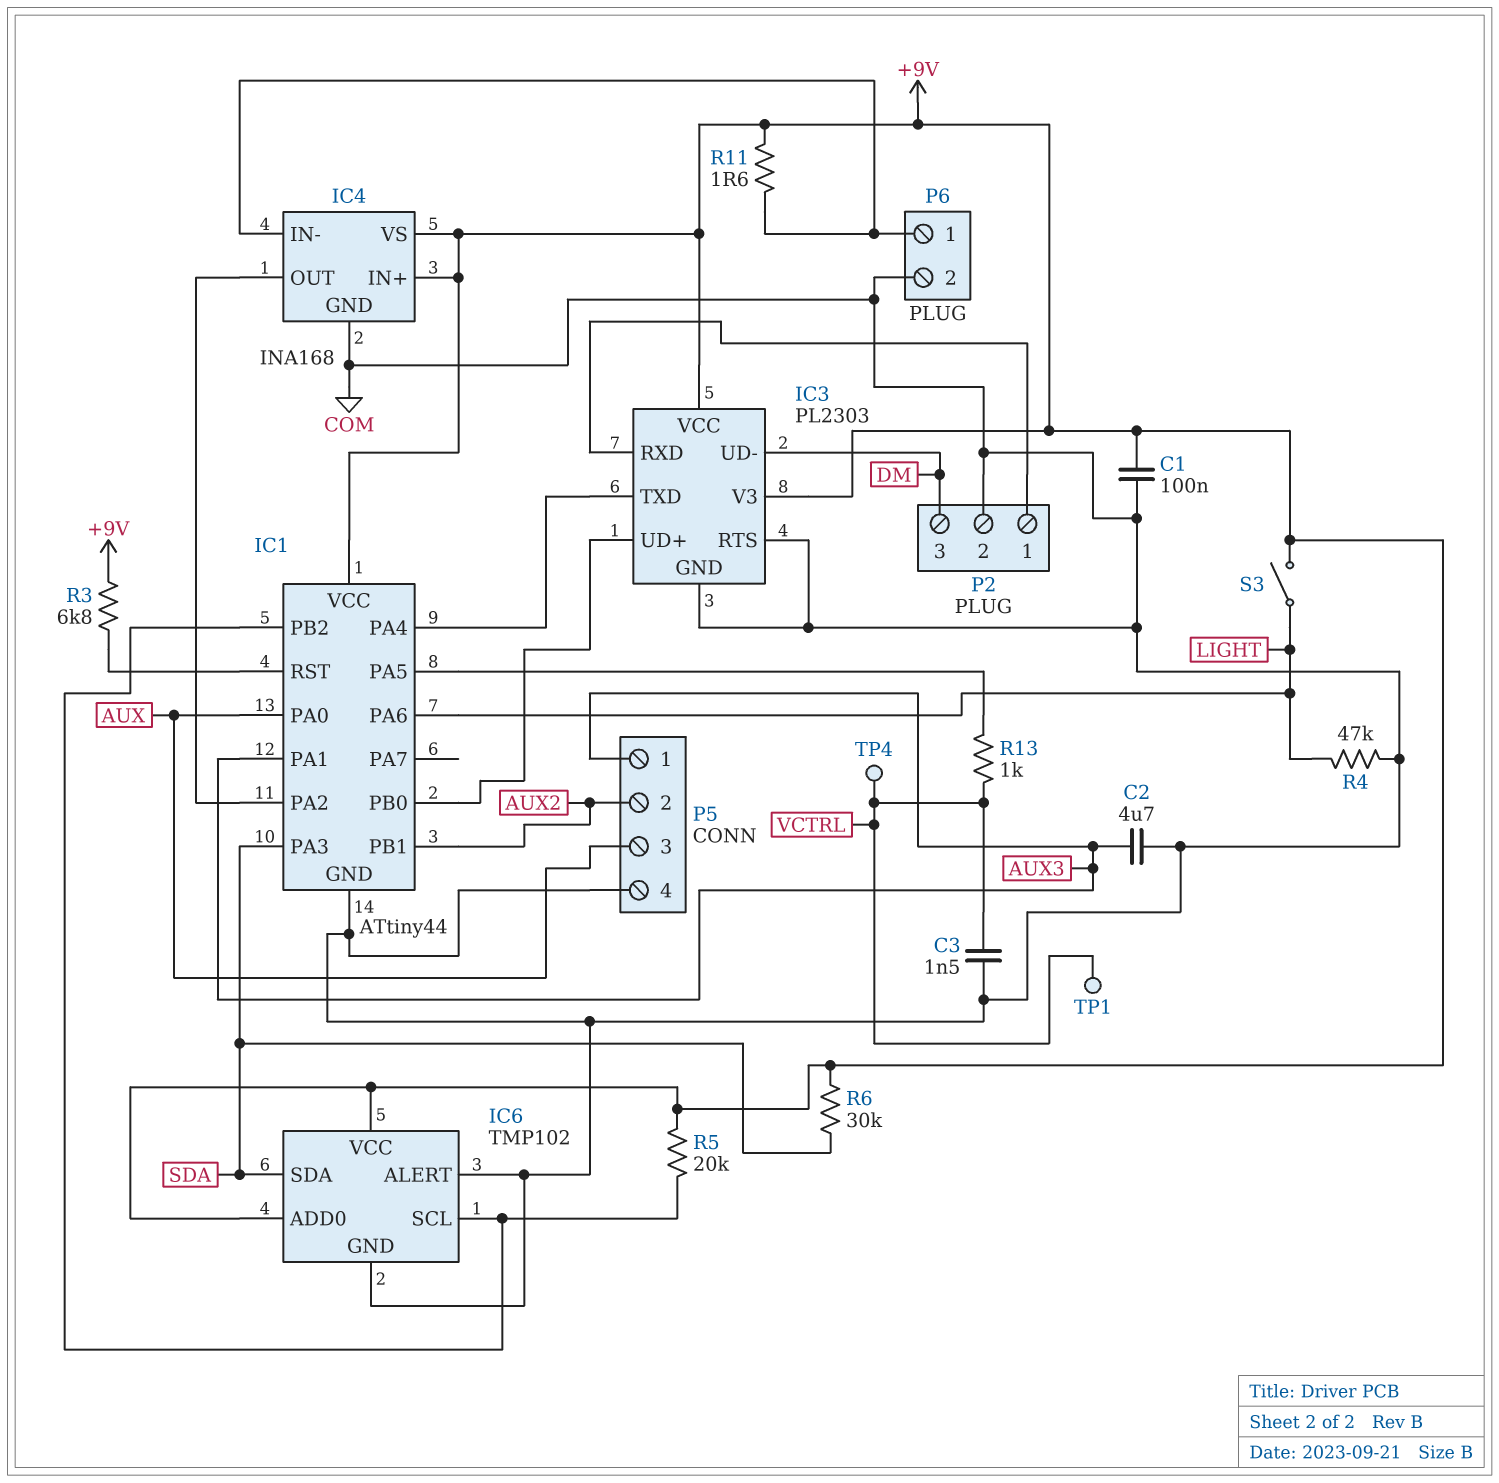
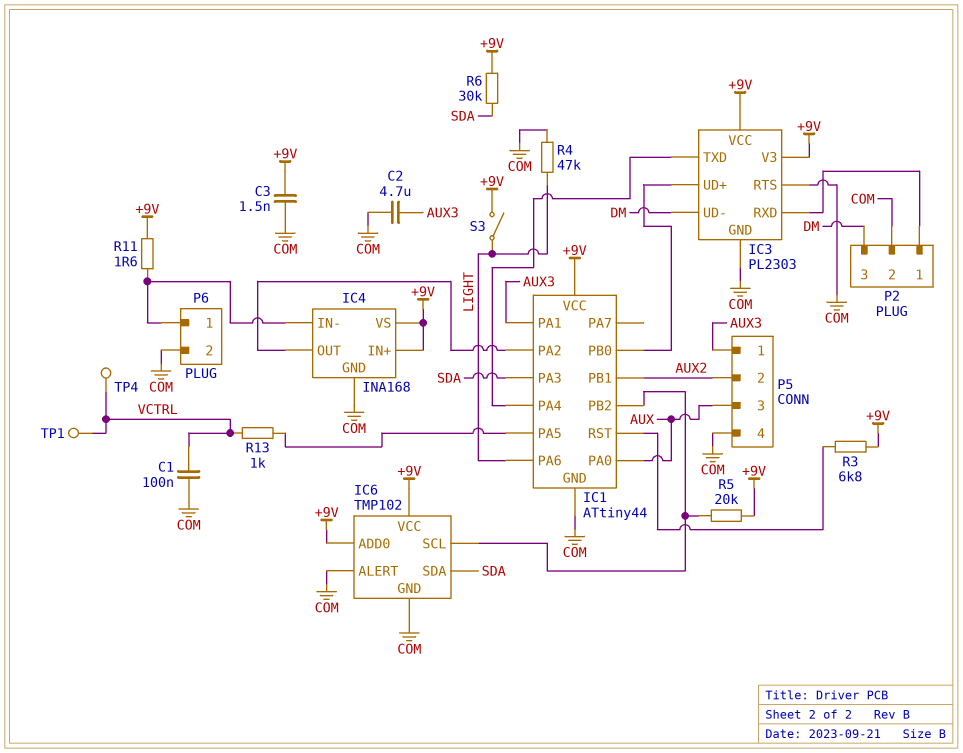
C1: 100nF (+9V, COM) -> 100nF (COM, VCTRL)
C3: 1.5nF (COM, VCTRL) -> 1.5nF (+9V, COM)

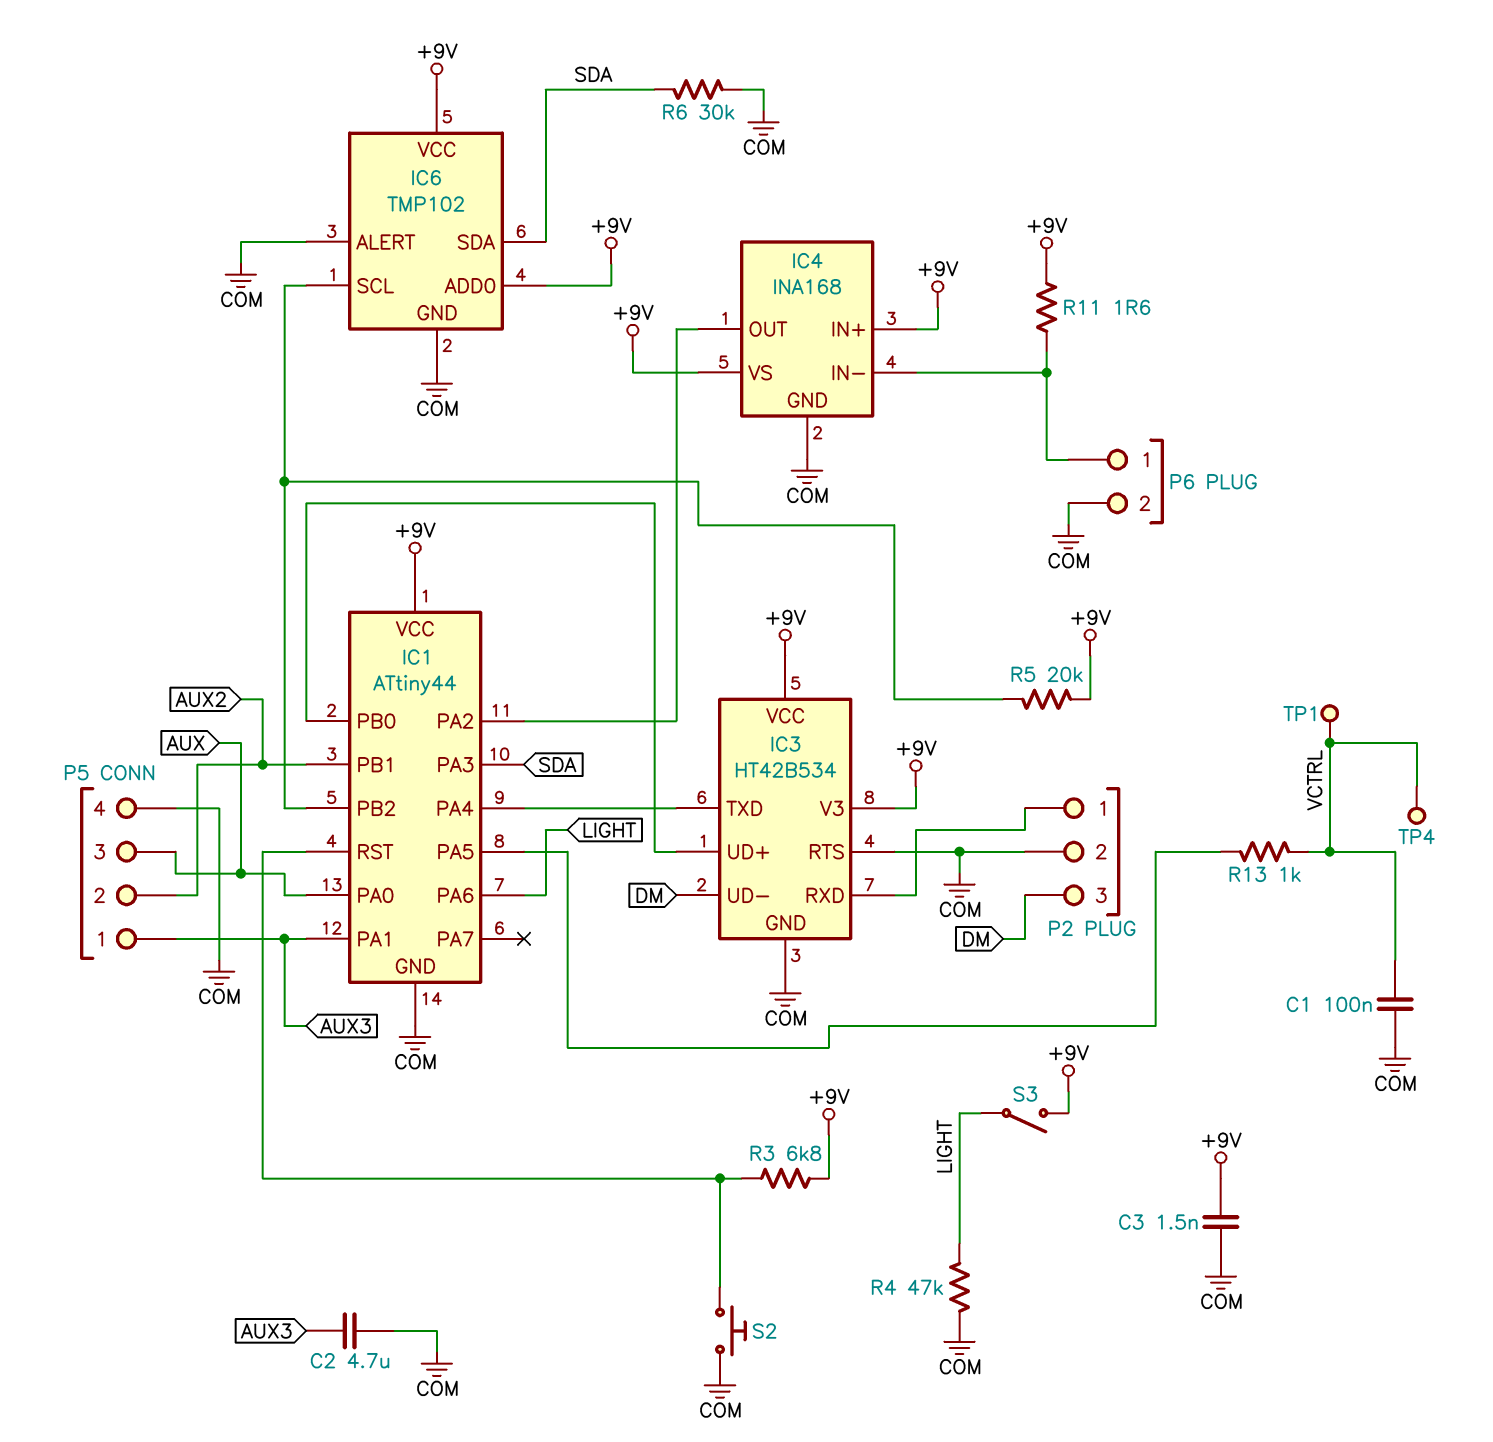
IC3: PL2303 -> HT42B534
R6: 30k (+9V, SDA) -> 30k (COM, SDA)
S2: none -> button (COM, IC1/RST)

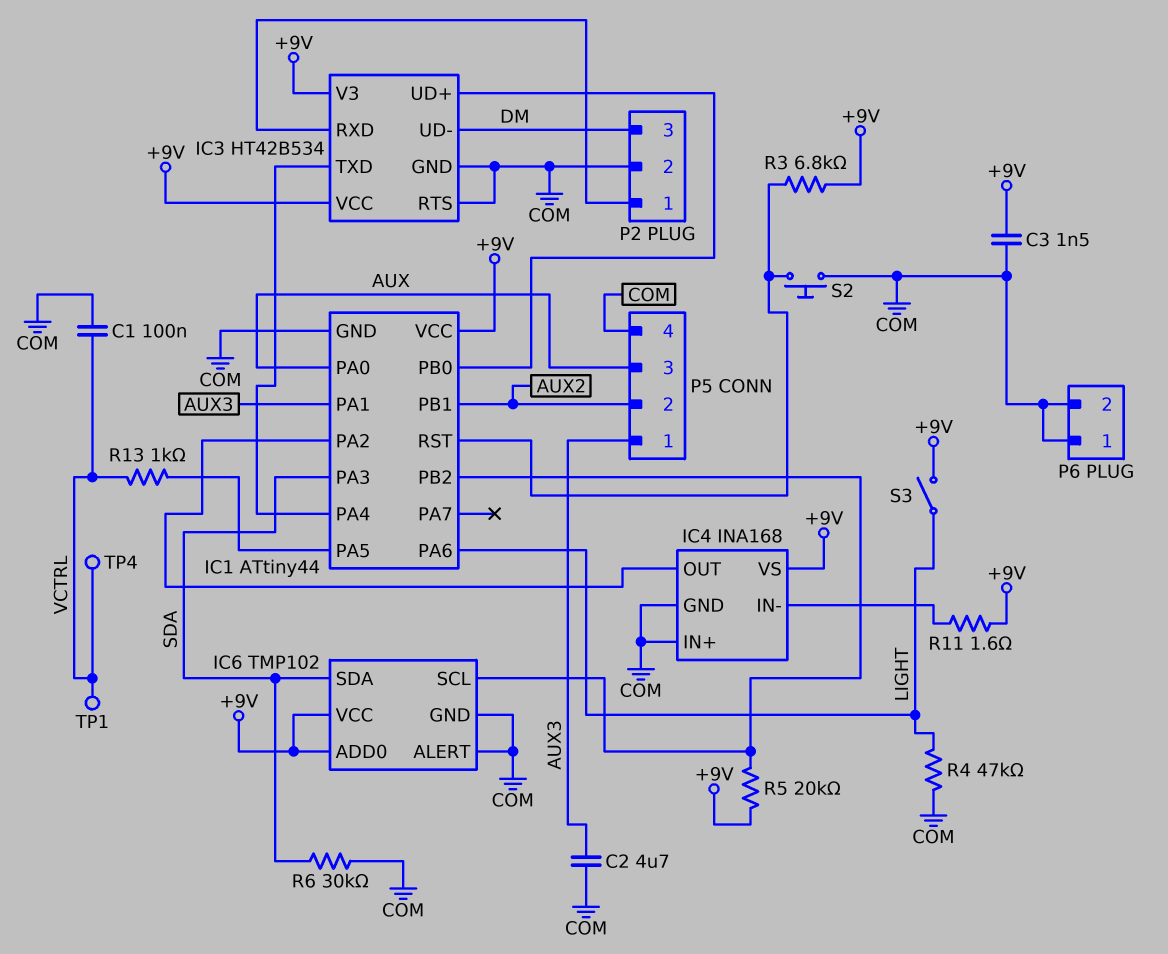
IC4 pin IN+: +9V -> COM
P6 pin 1: IC4/IN- -> COM

